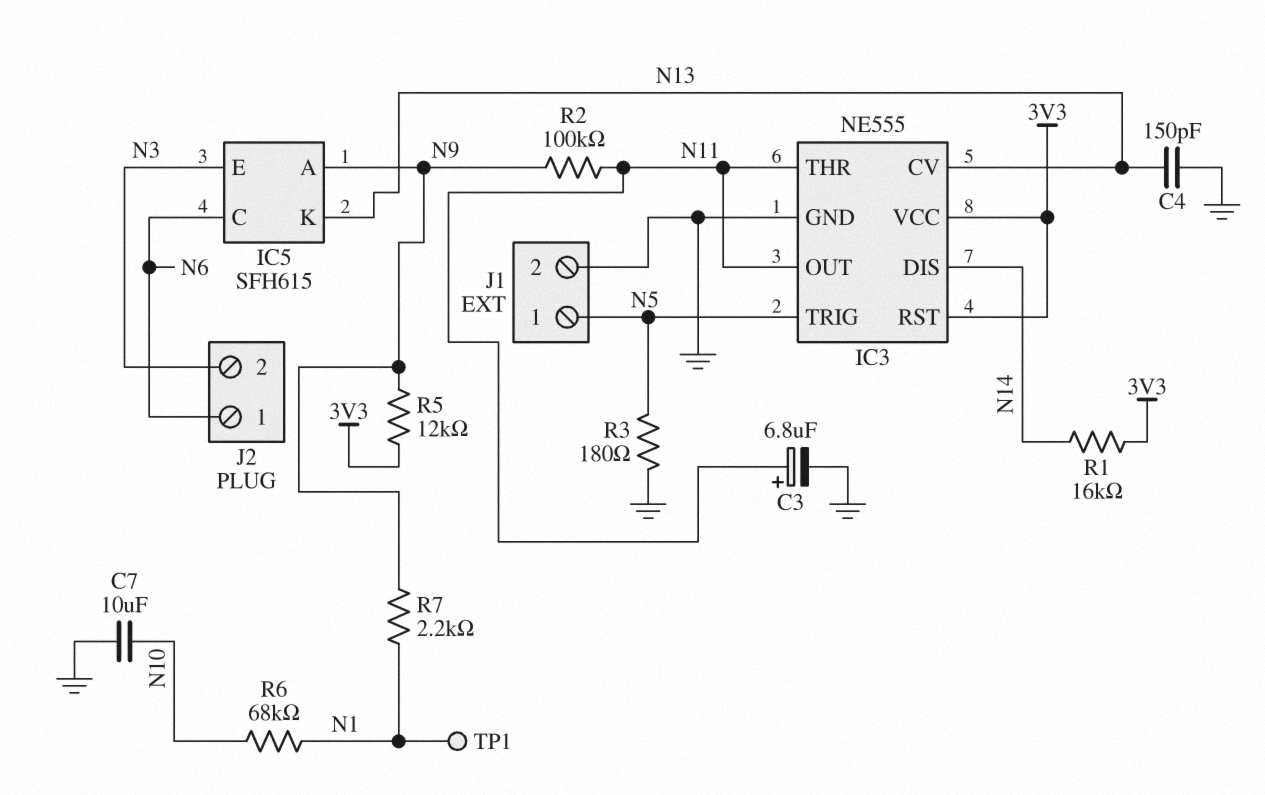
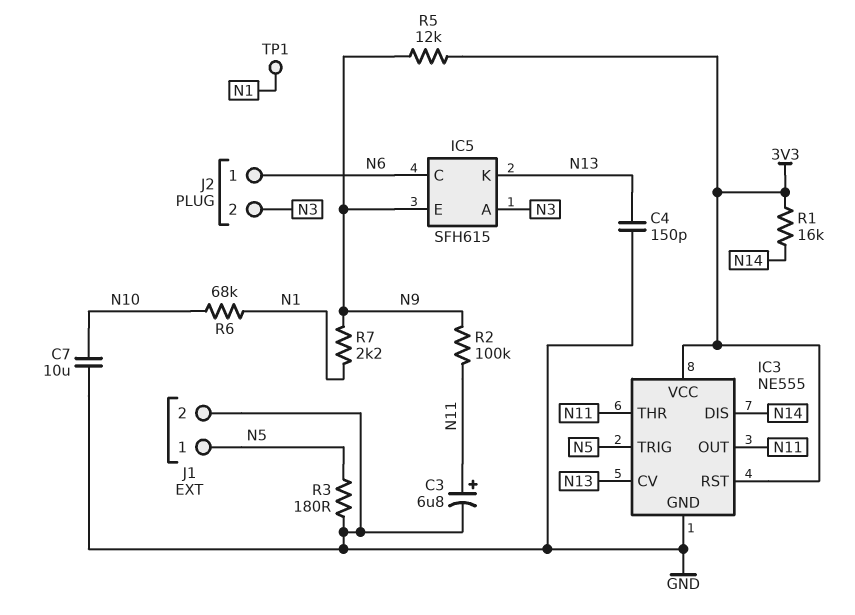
IC5 pin A: N9 -> N3
IC5 pin E: N3 -> N9

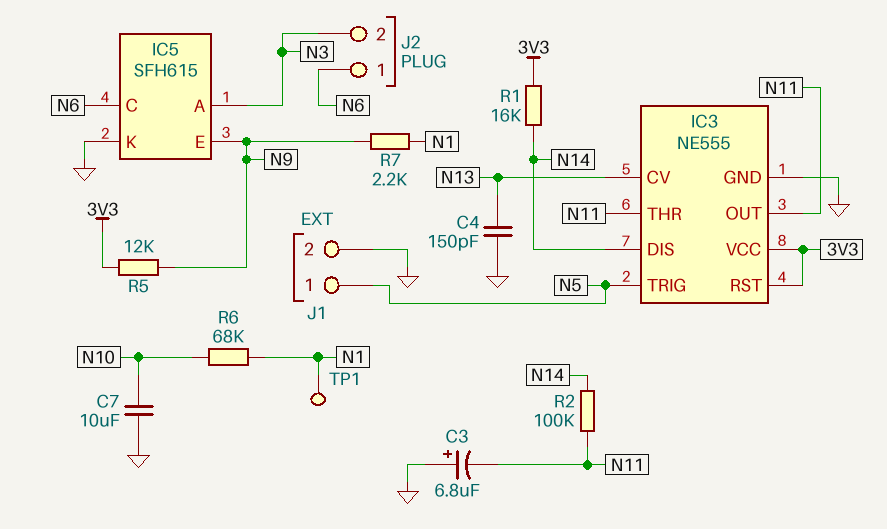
C3: 6.8uF (plus N11, minus GND) -> 6.8uF (plus GND, minus N11)
IC5 pin K: N13 -> GND
R2: 100k (N9, N11) -> 100k (N11, N14)
R3: 180 (GND, N5) -> none

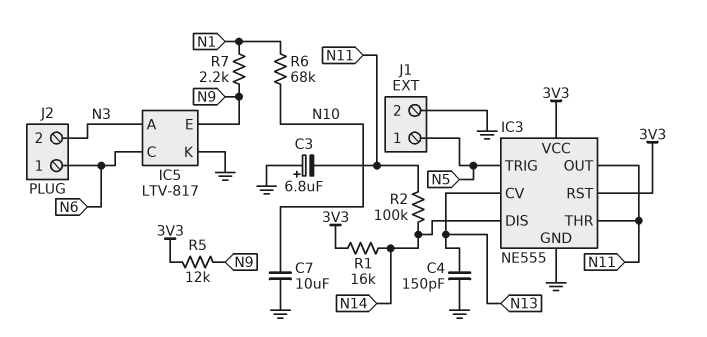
IC5: SFH615 -> LTV-817
TP1: test point (N1) -> none

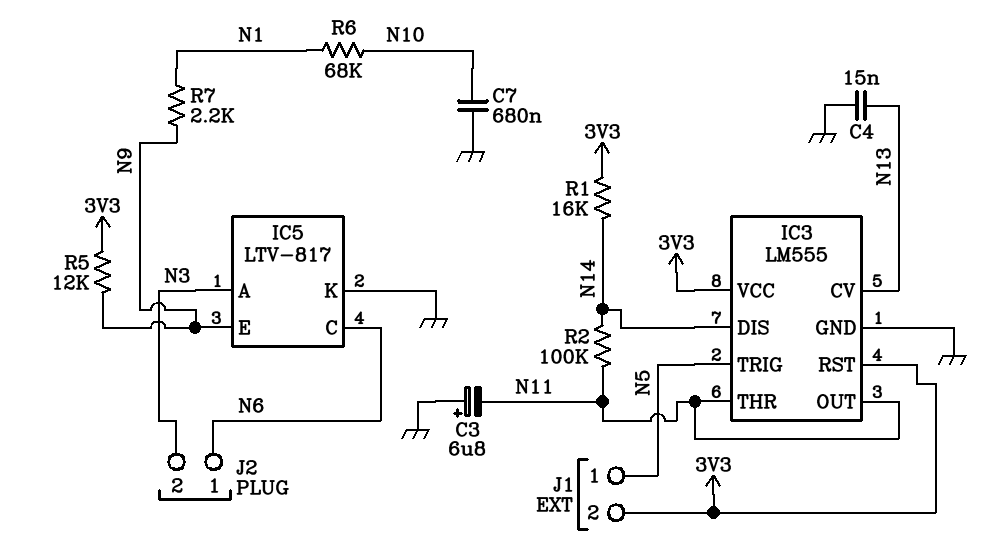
C4: 150pF (GND, N13) -> 15nF (GND, N13)
C7: 10uF (GND, N10) -> 680nF (GND, N10)
IC3: NE555 -> LM555
J1 pin 2: GND -> 3V3

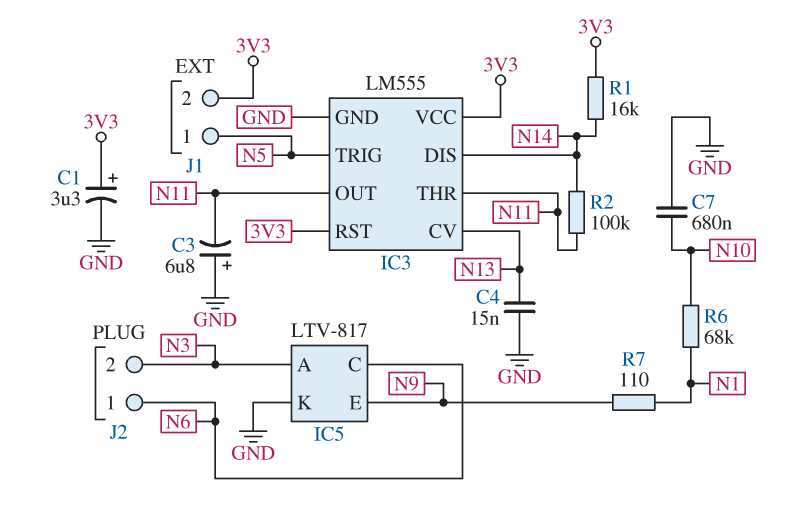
C1: none -> 3.3uF (plus 3V3, minus GND)
R5: 12k (3V3, N9) -> none
R7: 2.2k (N1, N9) -> 110 (N1, N9)

